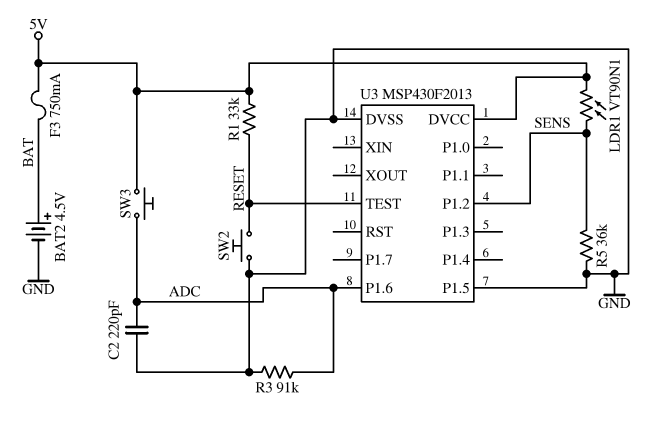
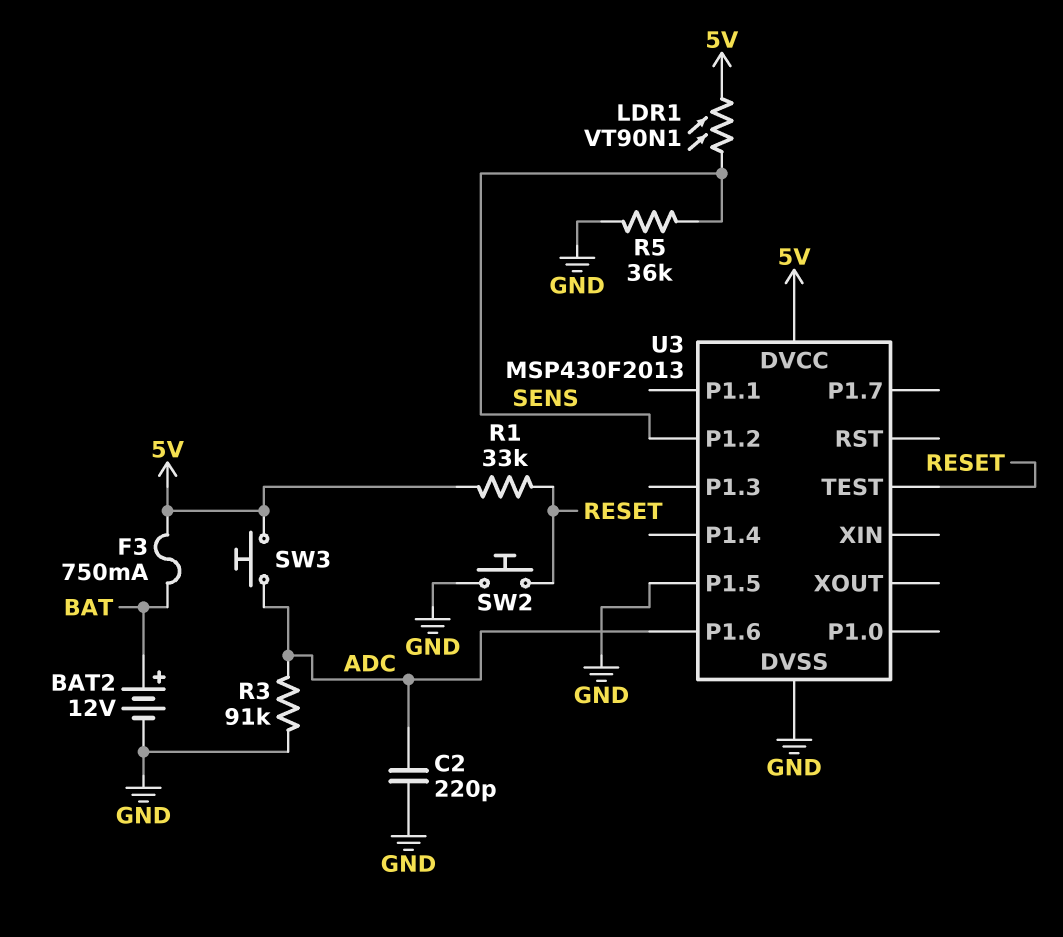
BAT2: 4.5V (plus BAT, minus GND) -> 12V (plus BAT, minus GND)

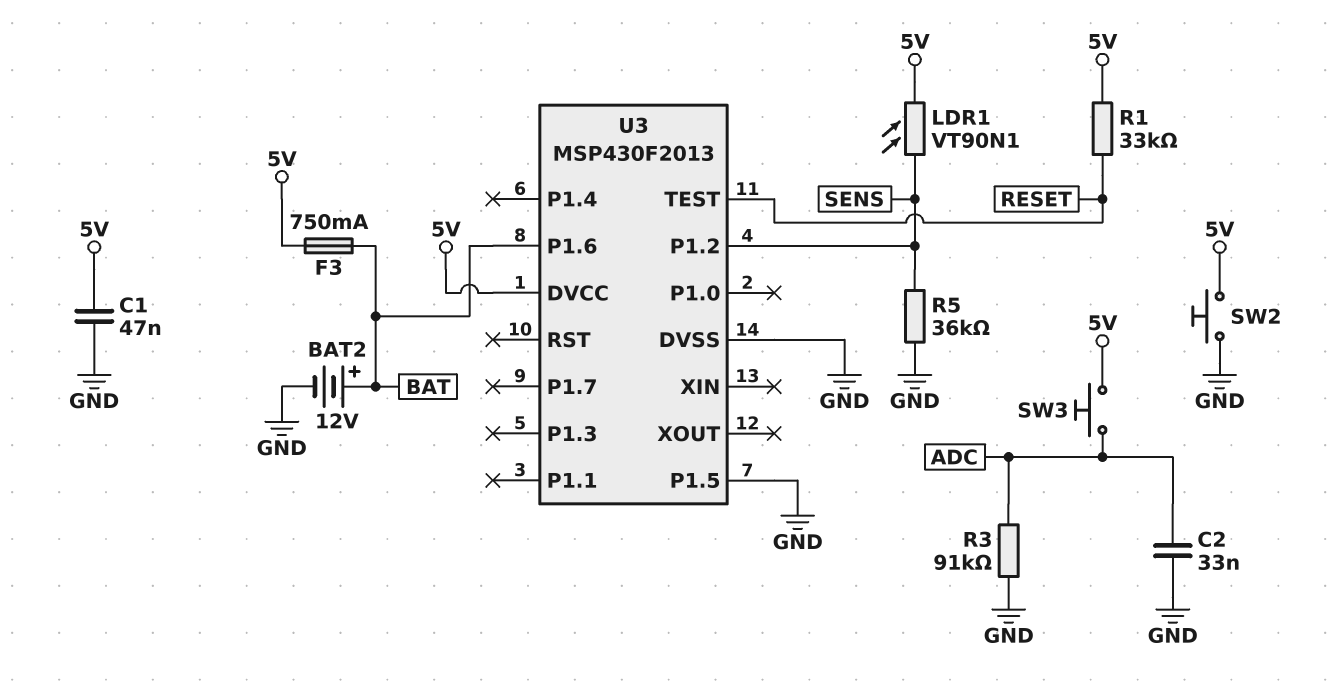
C1: none -> 47nF (5V, GND)
C2: 220pF (ADC, GND) -> 33nF (ADC, GND)
SW2: button (GND, RESET) -> button (5V, GND)
U3 pin P1.6: ADC -> BAT

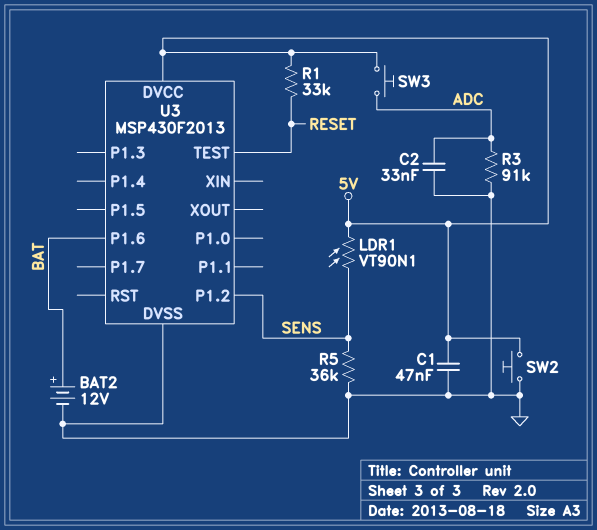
F3: 750mA (5V, BAT) -> none
U3 pin P1.5: GND -> none

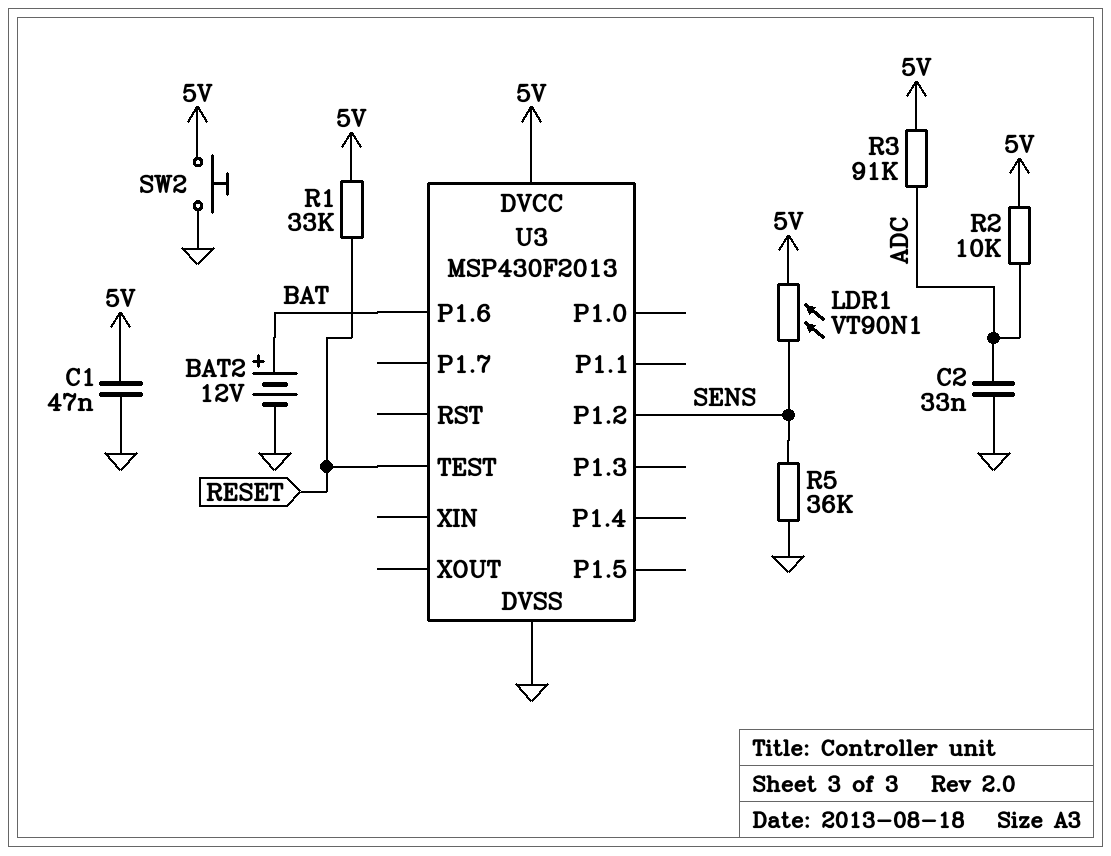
R2: none -> 10k (5V, ADC)
R3: 91k (ADC, GND) -> 91k (5V, ADC)
SW3: button (5V, ADC) -> none

